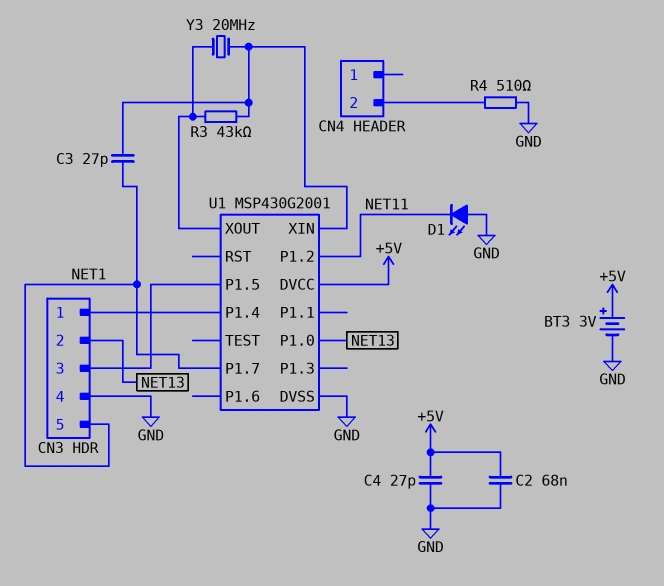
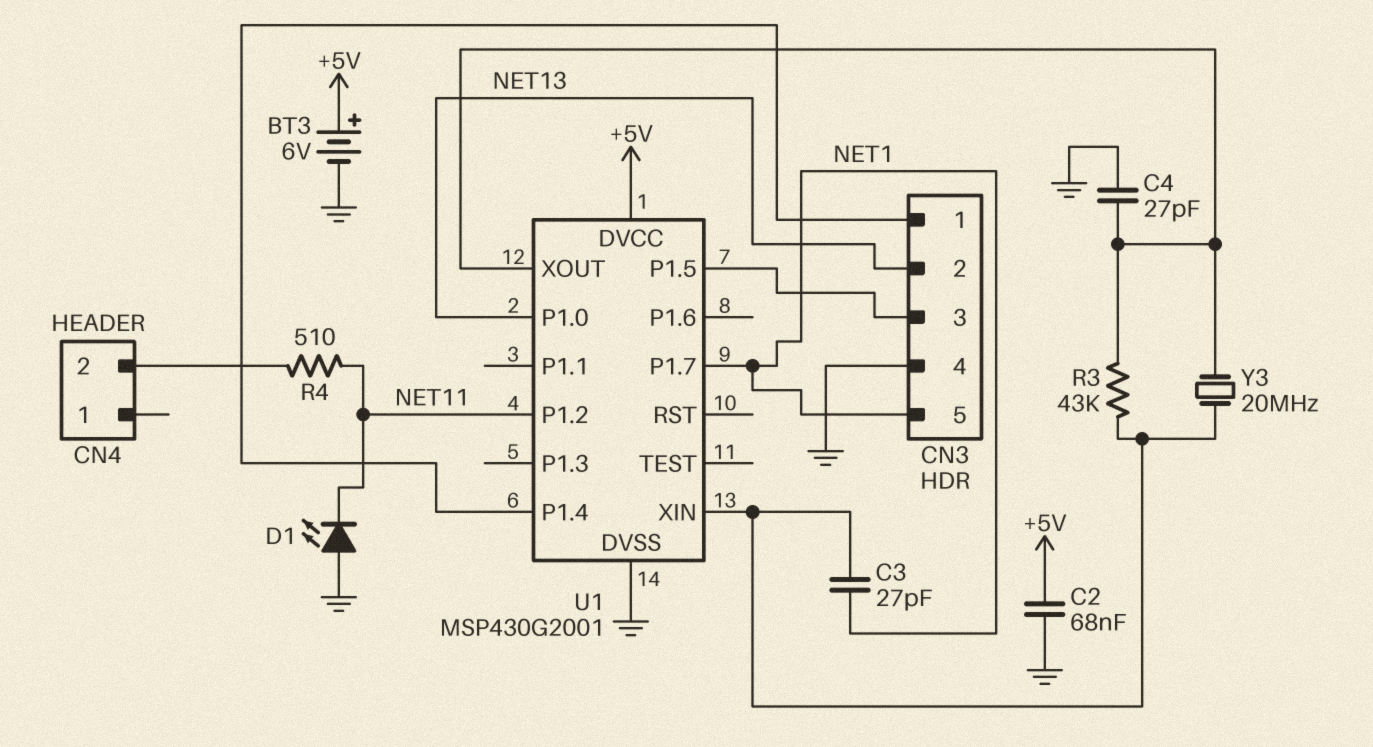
BT3: 3V (plus +5V, minus GND) -> 6V (plus +5V, minus GND)
C4: 27pF (+5V, GND) -> 27pF (GND, U1/XOUT)
R4: 510 (CN4/2, GND) -> 510 (CN4/2, NET11)

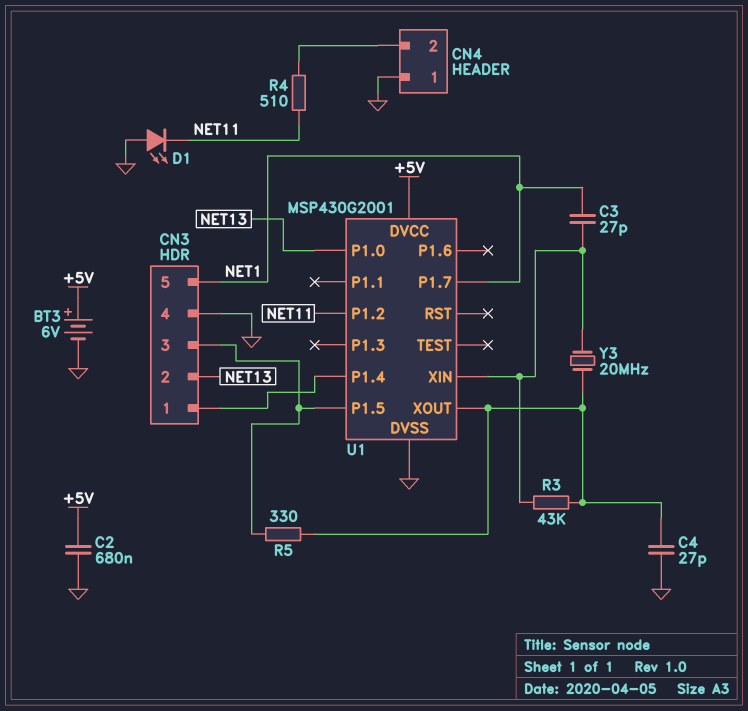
C2: 68nF (+5V, GND) -> 680nF (+5V, GND)
CN4 pin 1: none -> GND
R5: none -> 330 (CN3/3, U1/XOUT)

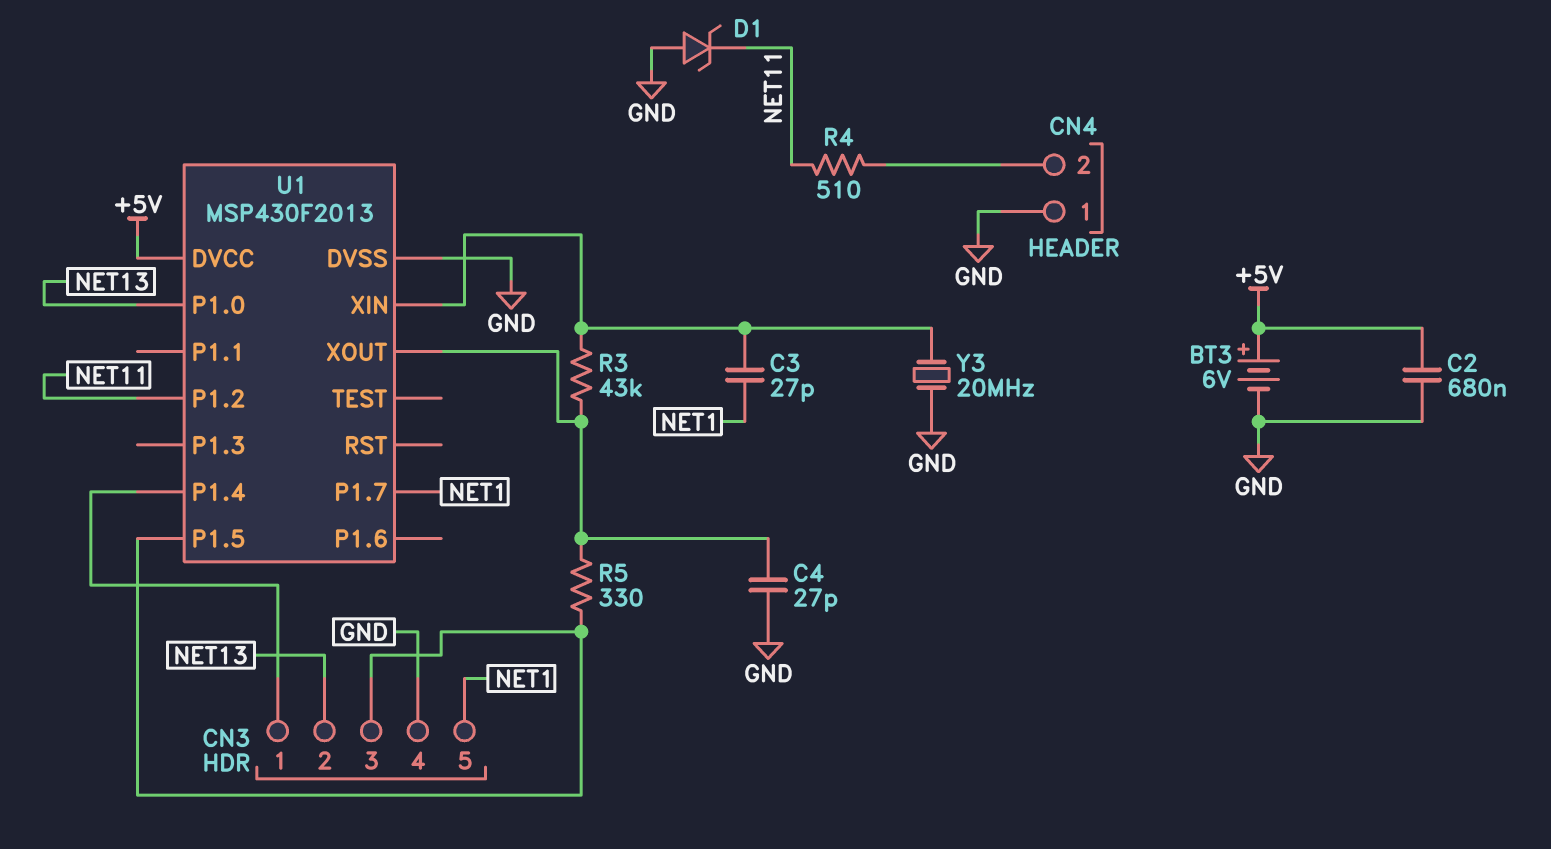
D1: LED (A GND, K NET11) -> zener (A GND, K NET11)
U1: MSP430G2001 -> MSP430F2013
Y3: 20MHz (U1/XIN, U1/XOUT) -> 20MHz (GND, U1/XIN)

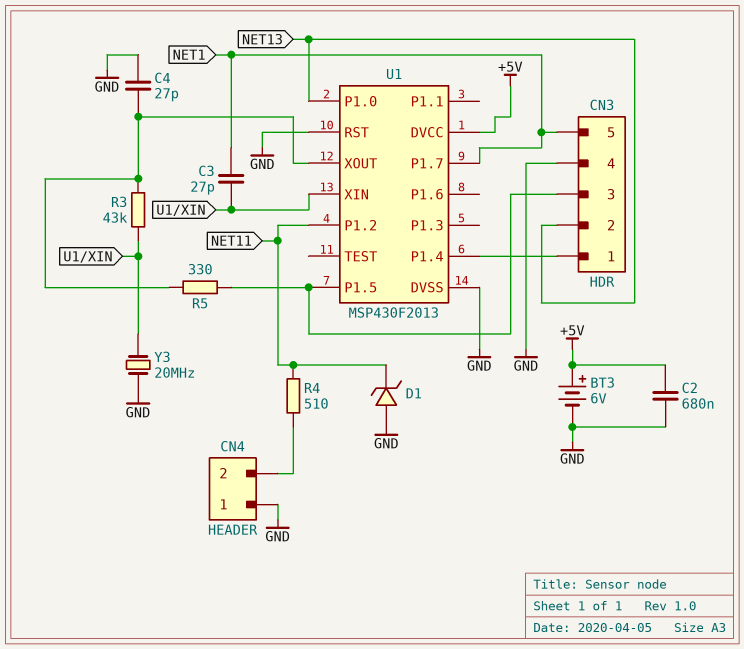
U1 pin RST: none -> GND

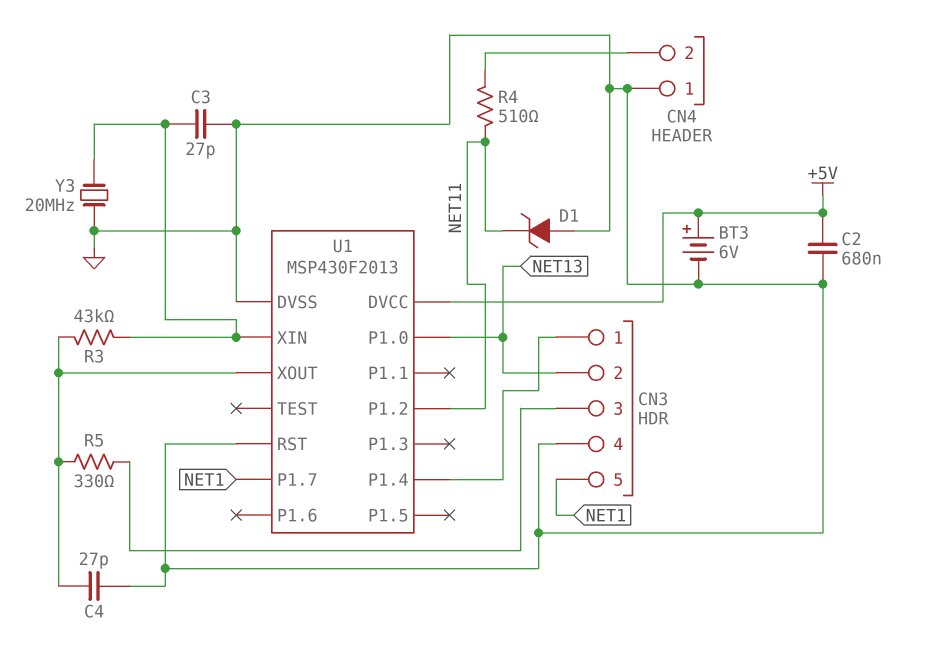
C3: 27pF (NET1, U1/XIN) -> 27pF (GND, U1/XIN)
U1 pin P1.5: CN3/3 -> none

